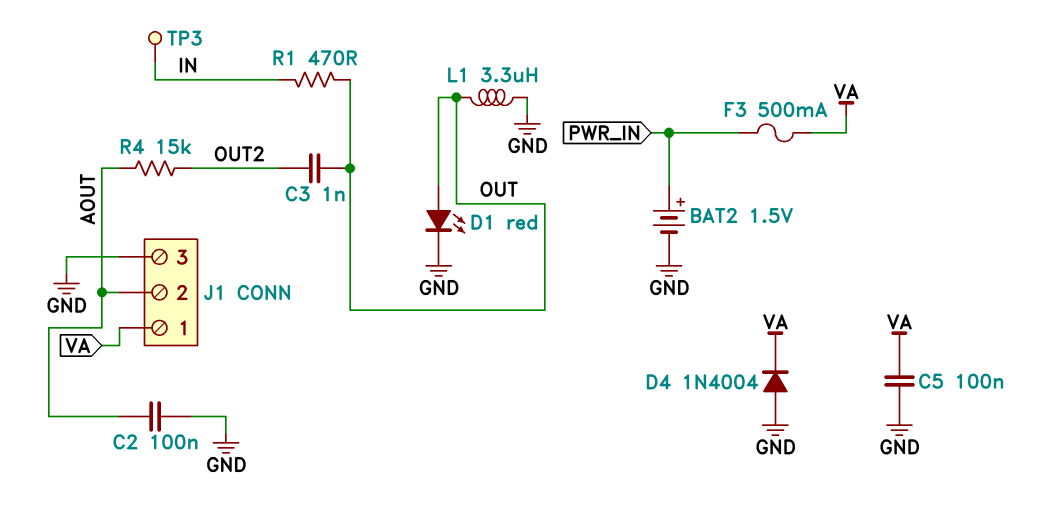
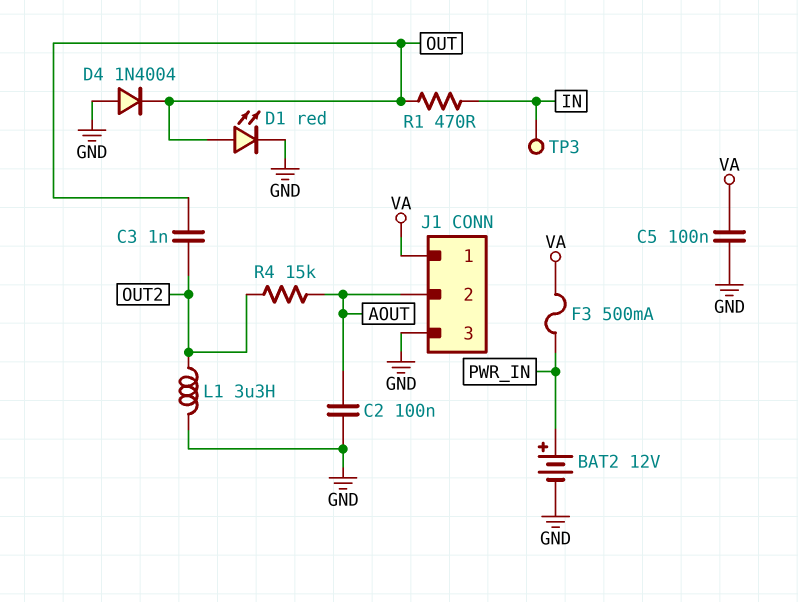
BAT2: 1.5V (plus PWR_IN, minus GND) -> 12V (plus PWR_IN, minus GND)
D4: diode 1N4004 (A GND, K VA) -> diode 1N4004 (A GND, K OUT)
L1: 3.3uH (GND, OUT) -> 3.3uH (GND, OUT2)

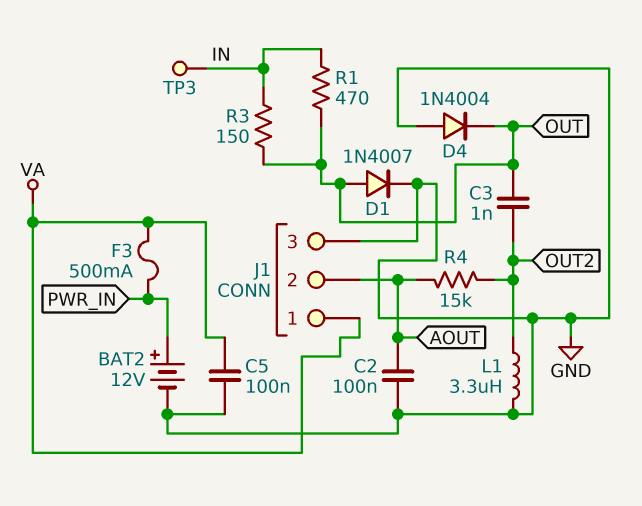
D1: LED red (A OUT, K GND) -> diode 1N4007 (A OUT, K GND)
R3: none -> 150 (IN, OUT)

